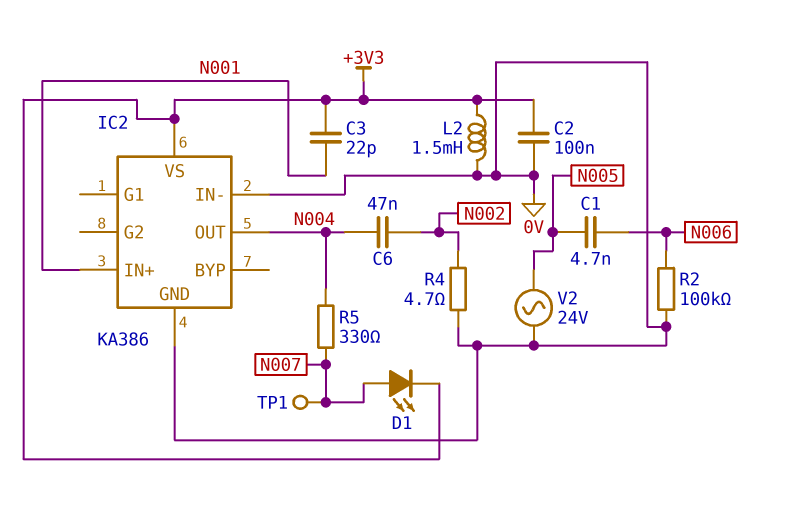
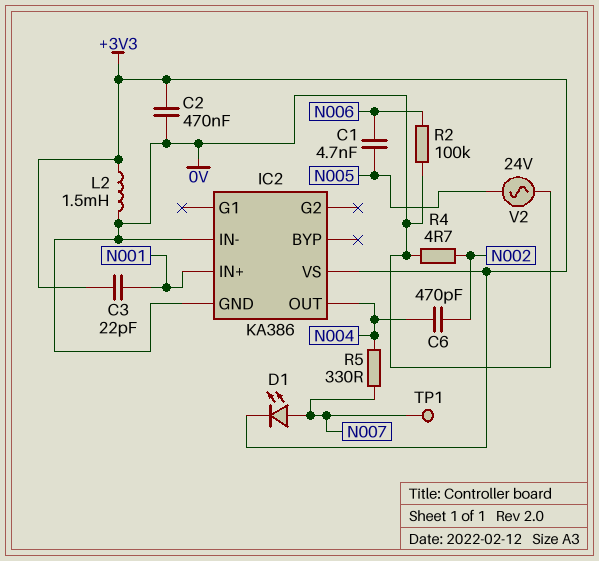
C2: 100nF (+3V3, 0V) -> 470nF (+3V3, 0V)
C6: 47nF (N002, N004) -> 470pF (N002, N004)

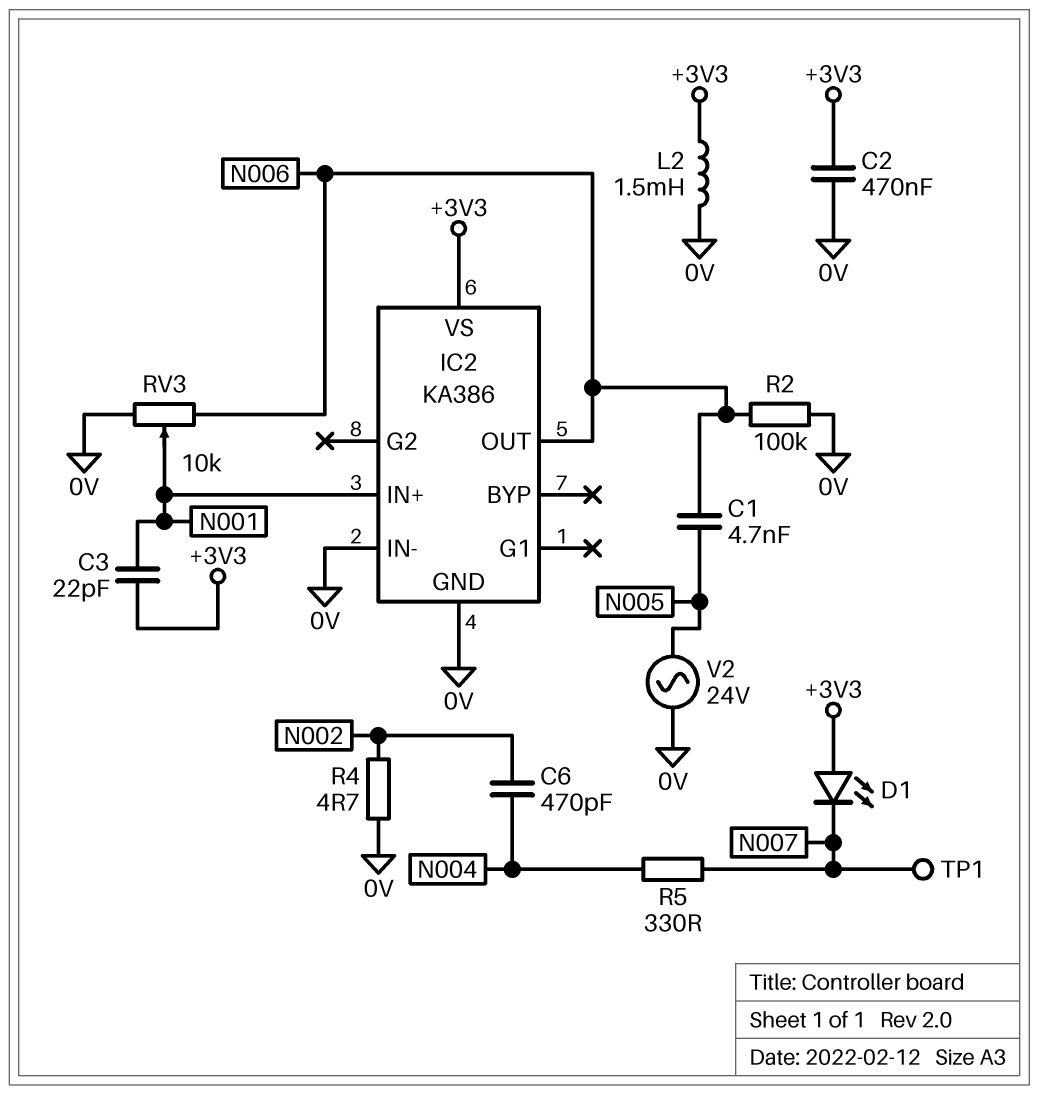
D1: LED (A N007, K +3V3) -> LED (A +3V3, K N007)
IC2 pin OUT: N004 -> N006
RV3: none -> 10k (0V, N006, wiper N001)

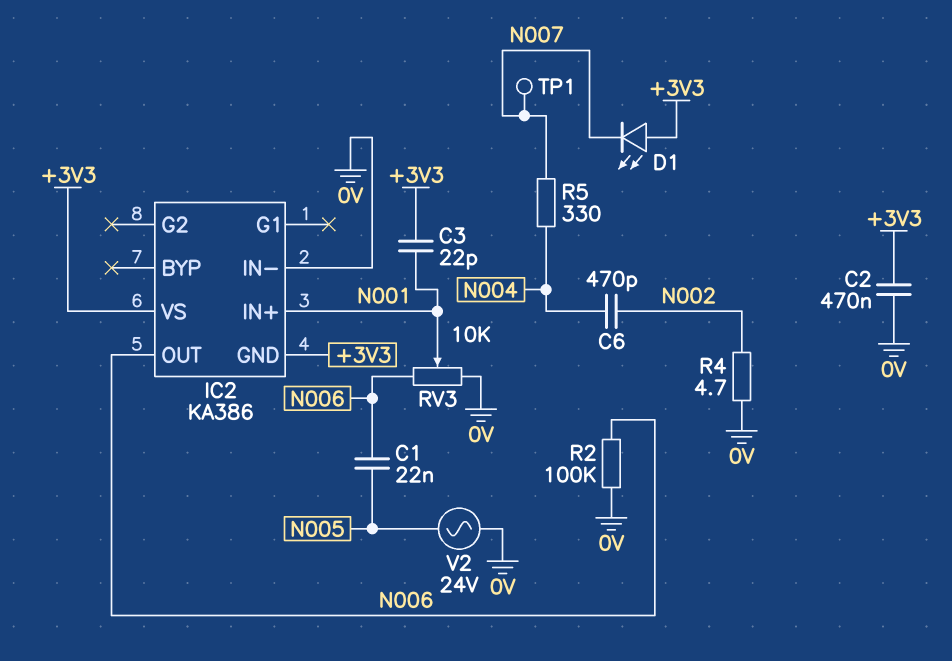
C1: 4.7nF (N005, N006) -> 22nF (N005, N006)
IC2 pin GND: 0V -> +3V3
L2: 1.5mH (+3V3, 0V) -> none

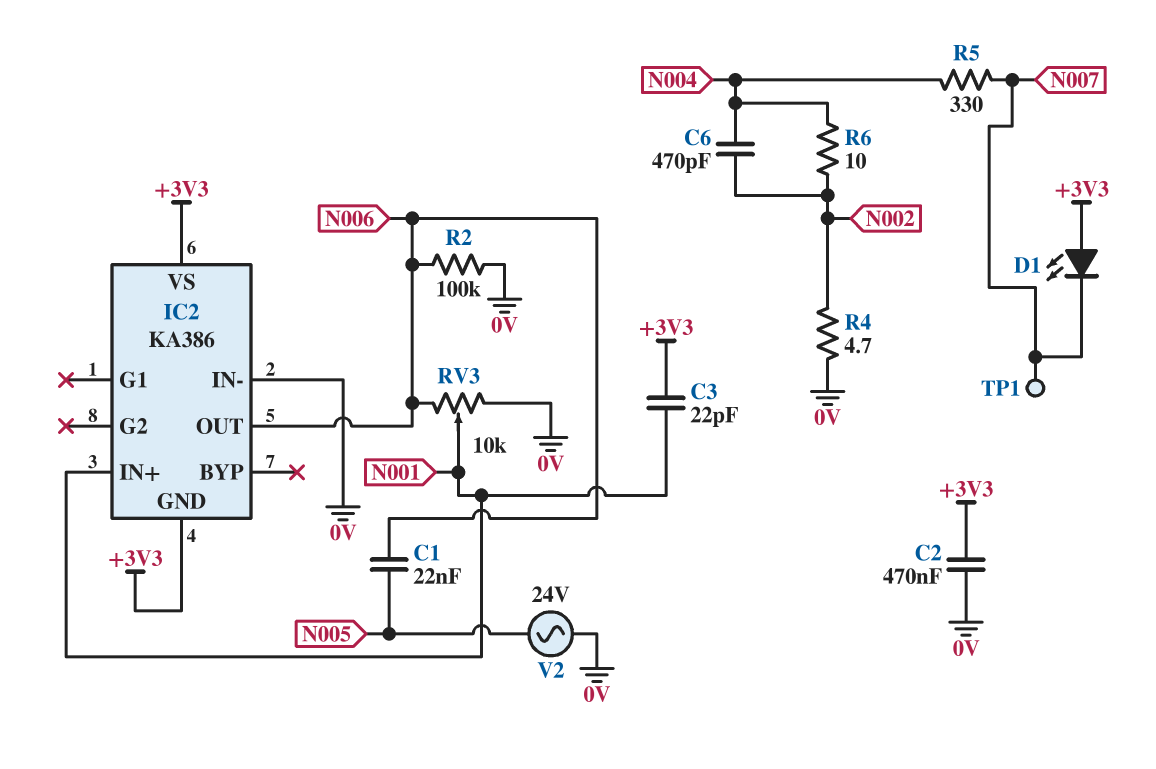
R6: none -> 10 (N002, N004)

